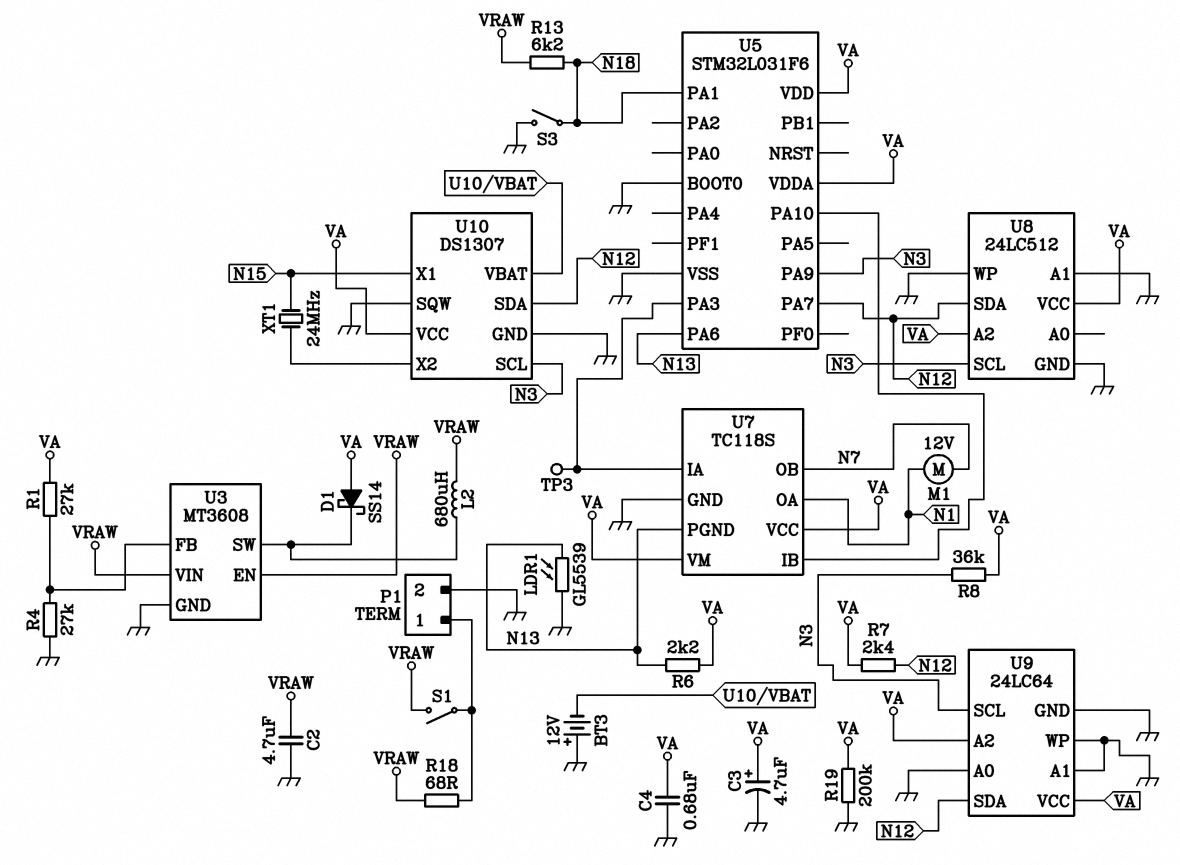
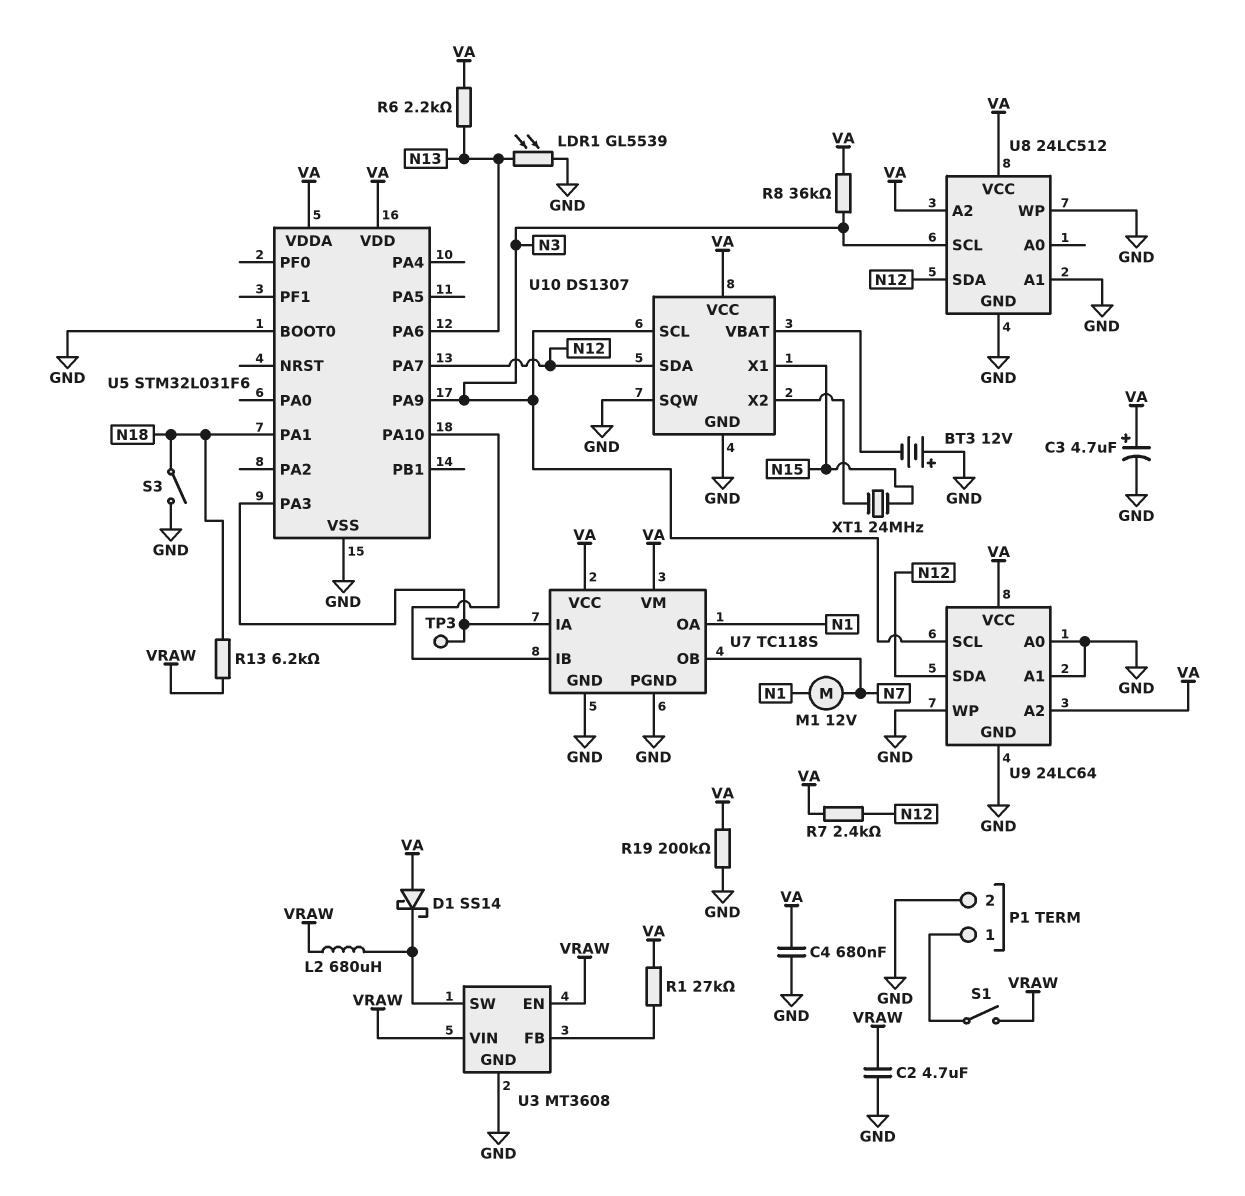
R4: 27k (GND, U3/FB) -> none
R18: 68 (P1/1, VRAW) -> none
U7 pin PGND: N13 -> GND

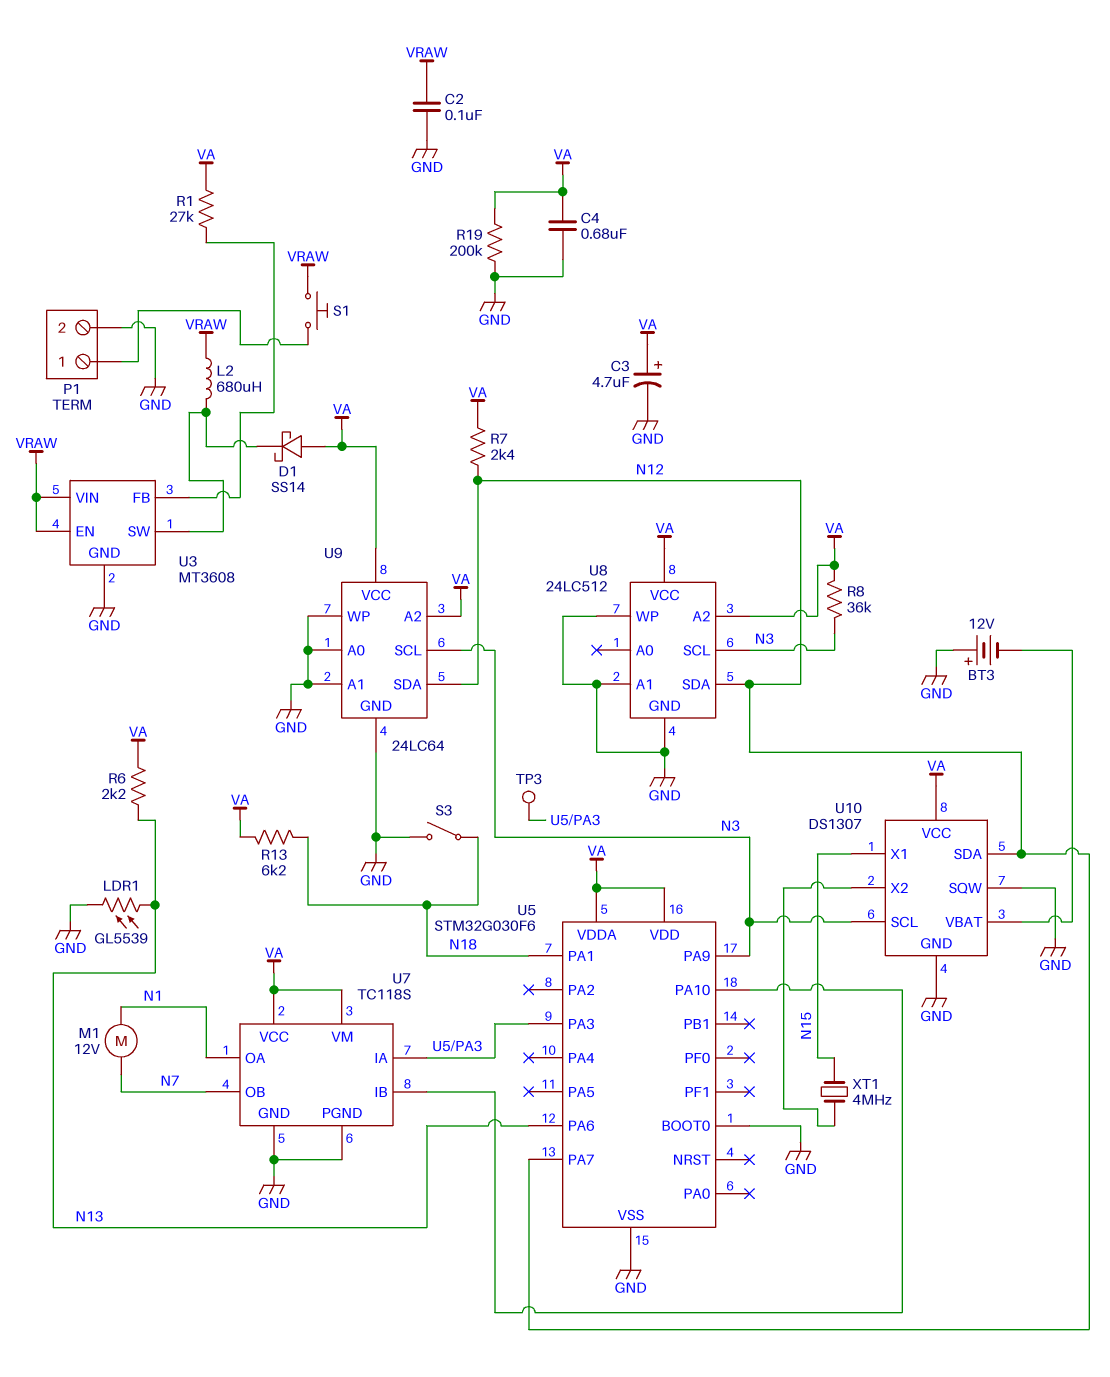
C2: 4.7uF (GND, VRAW) -> 100nF (GND, VRAW)
R13: 6.2k (N18, VRAW) -> 6.2k (N18, VA)
S1: switch (P1/1, VRAW) -> button (P1/1, VRAW)
U5: STM32L031F6 -> STM32G030F6
XT1: 24MHz (N15, U10/X2) -> 4MHz (N15, U10/X2)

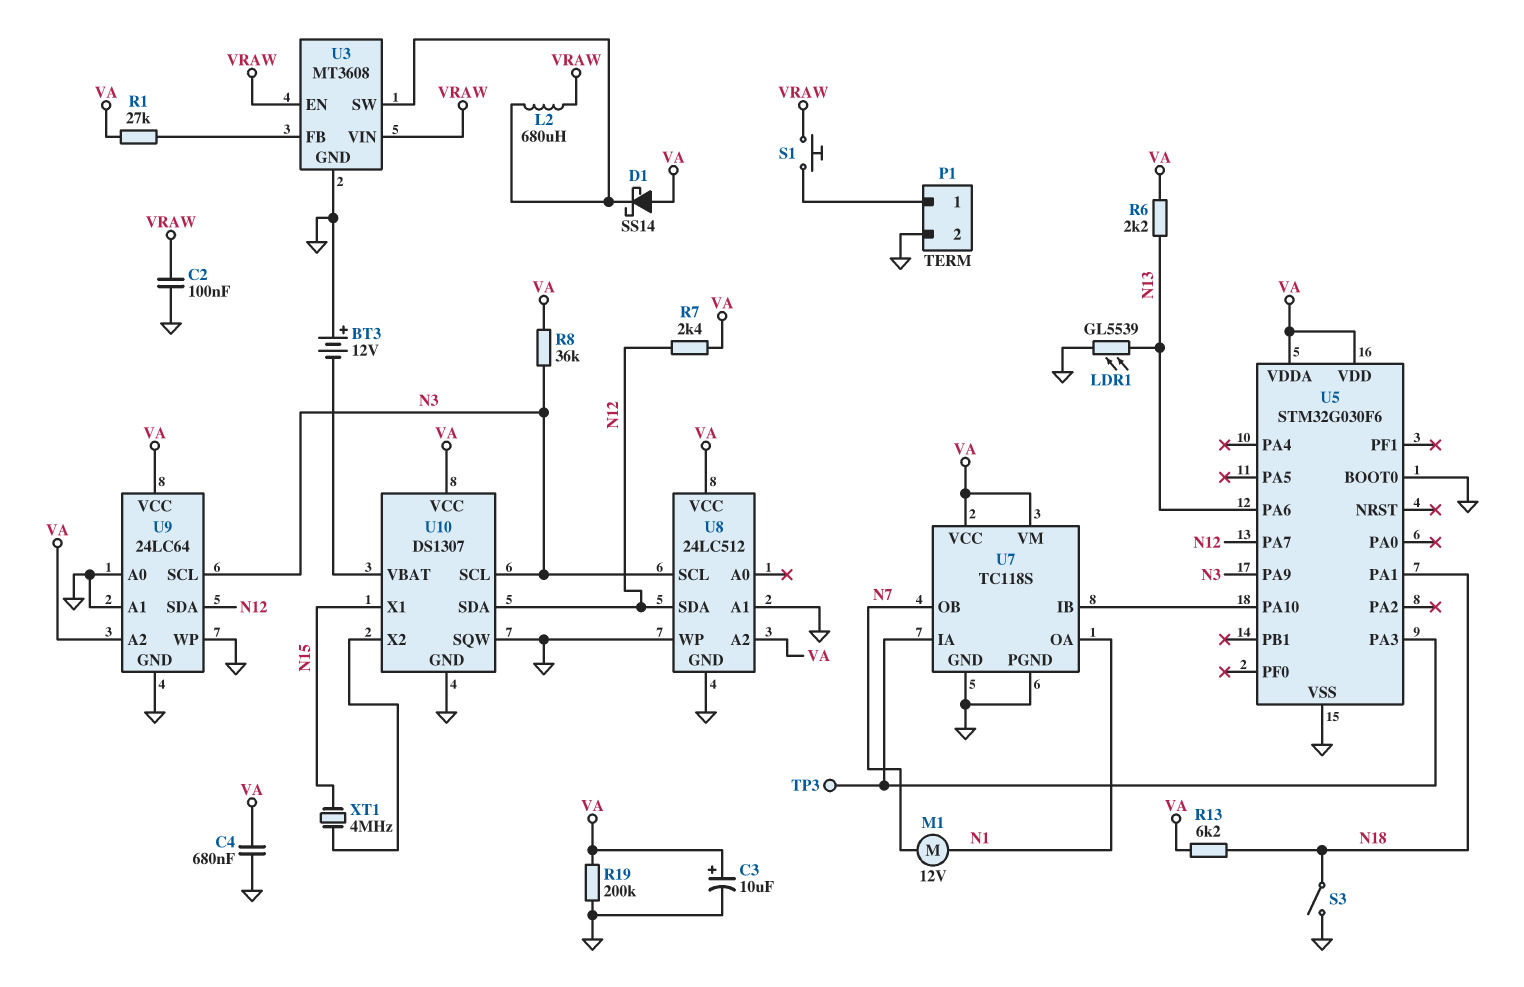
C3: 4.7uF (plus VA, minus GND) -> 10uF (plus VA, minus GND)

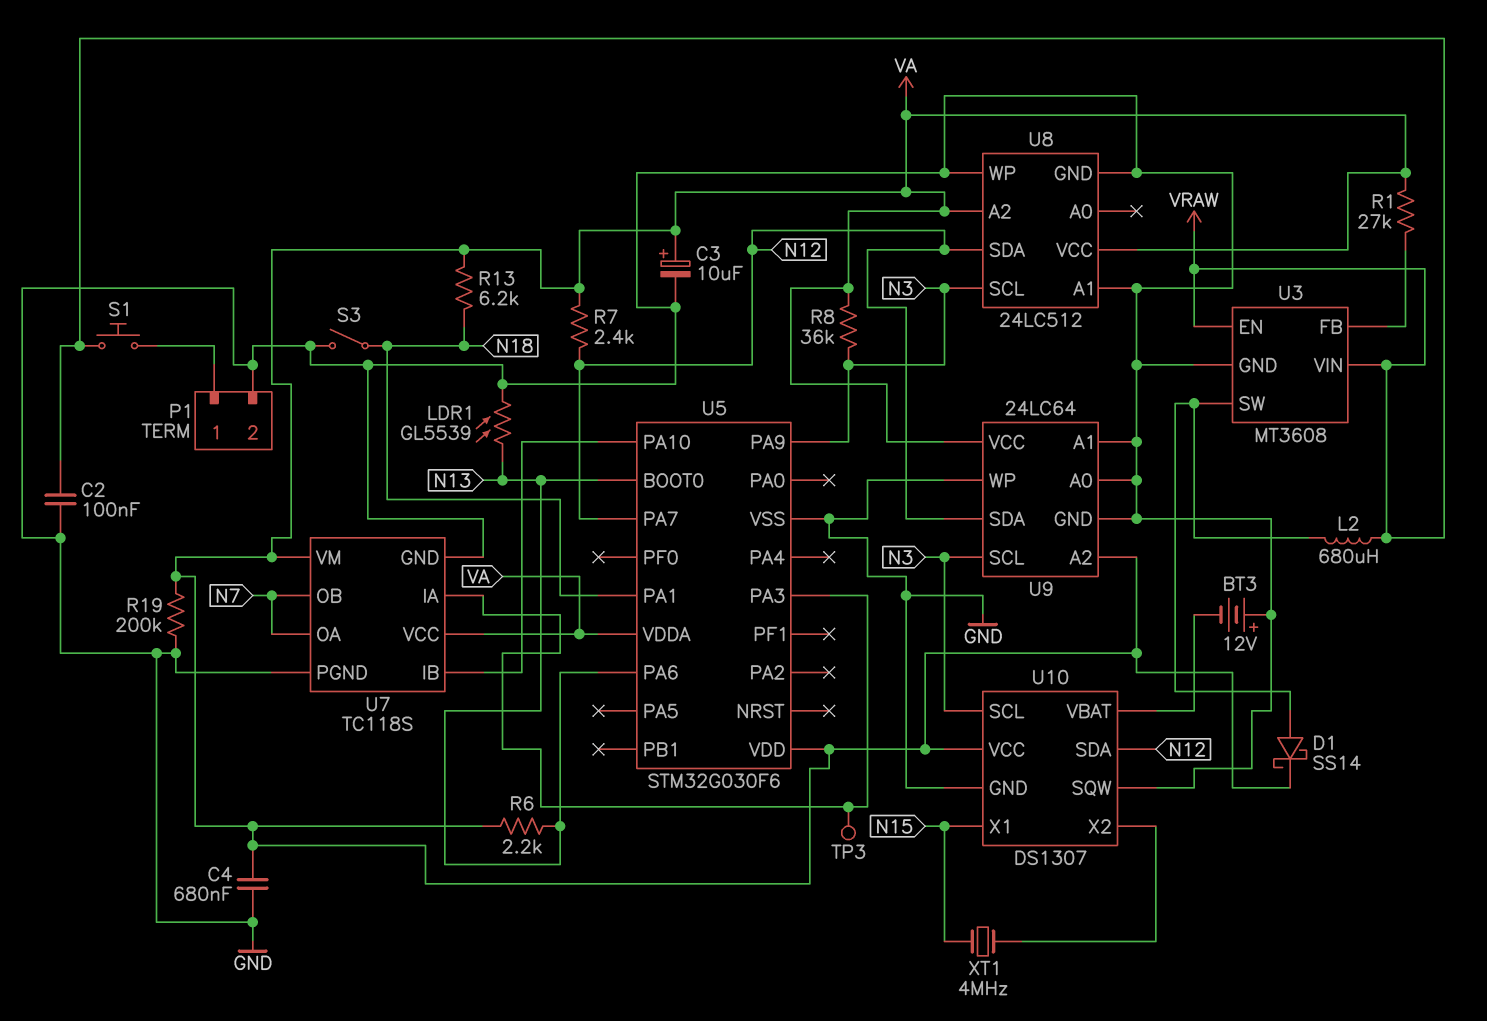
D1: schottky SS14 (A VA, K U3/SW) -> schottky SS14 (A U3/SW, K VA)
M1: motor 12V (N1, N7) -> none
U5 pin BOOT0: GND -> N13
U7 pin OA: N1 -> N7

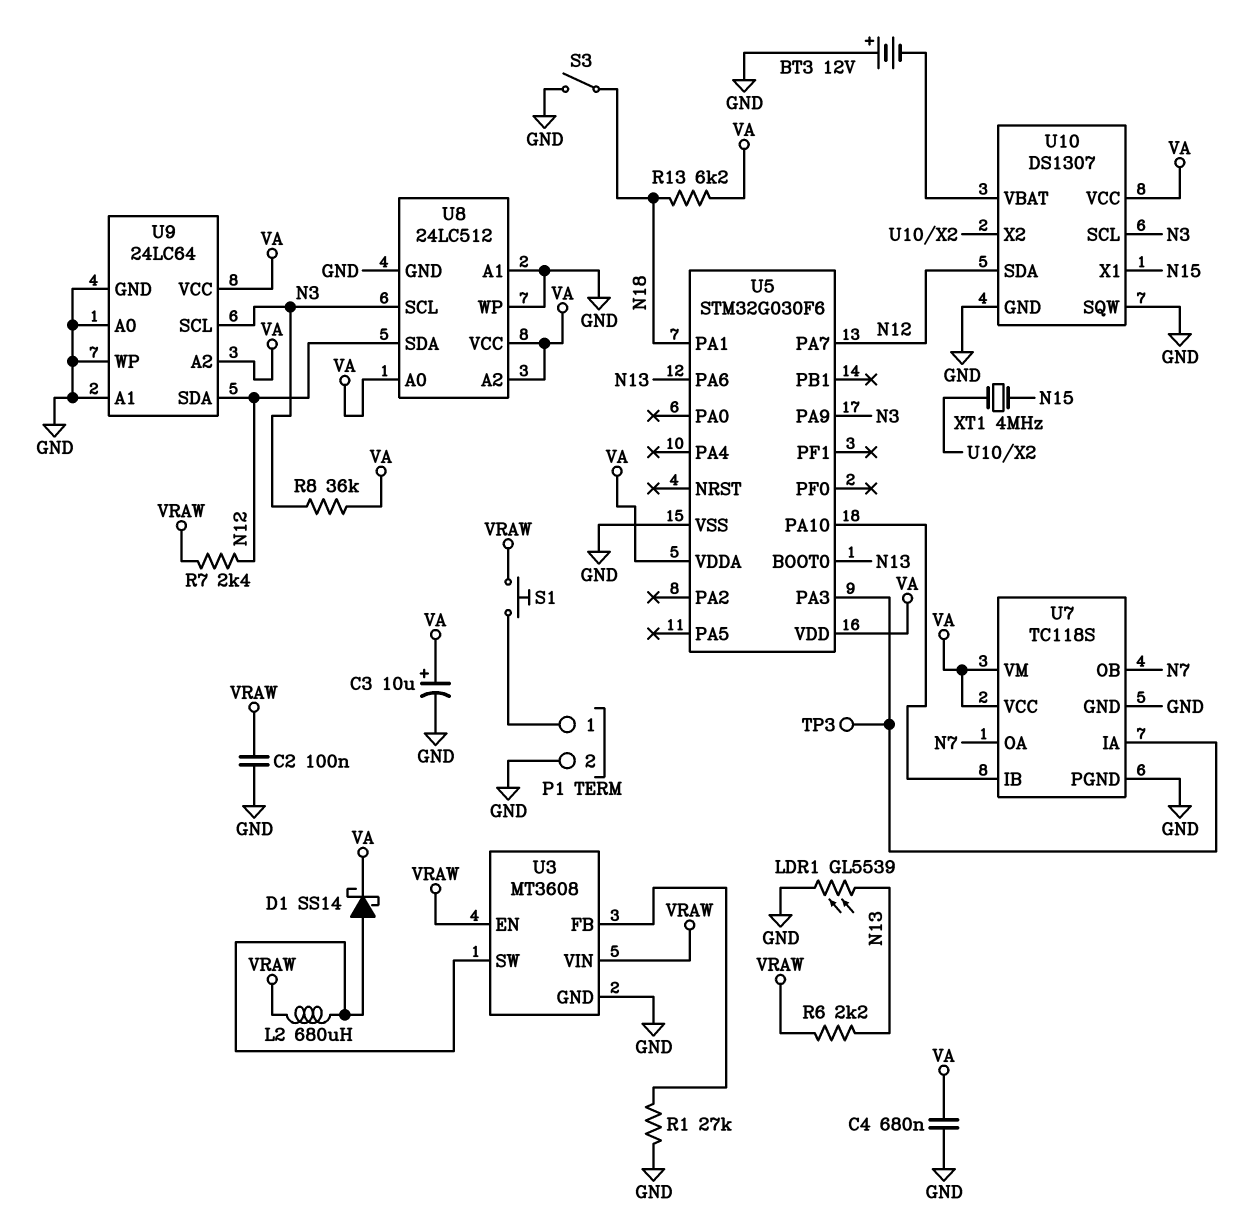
R1: 27k (U3/FB, VA) -> 27k (GND, U3/FB)
R6: 2.2k (N13, VA) -> 2.2k (N13, VRAW)
R7: 2.4k (N12, VA) -> 2.4k (N12, VRAW)
R19: 200k (GND, VA) -> none
U8 pin A0: none -> VA

